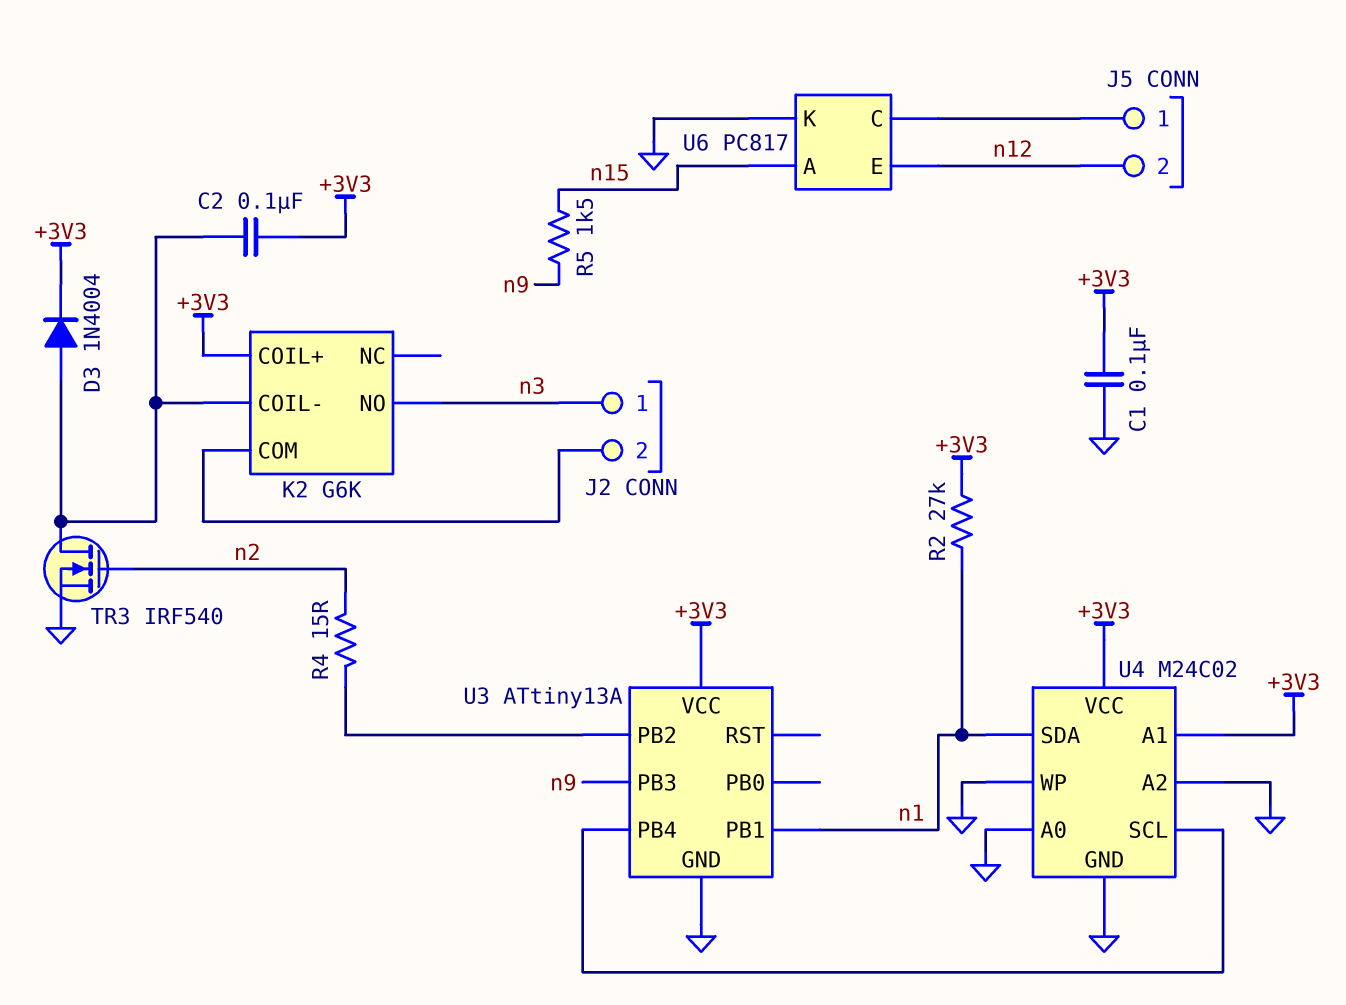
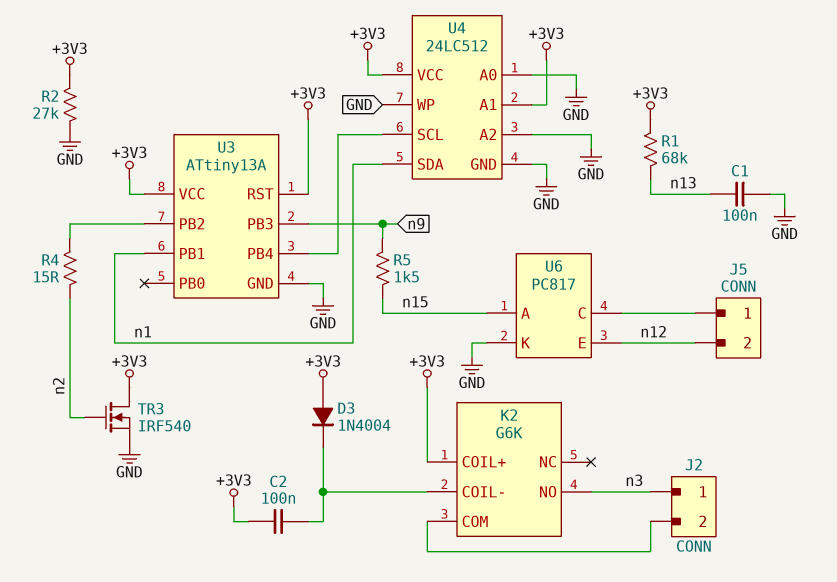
C1: 100nF (+3V3, GND) -> 100nF (GND, n13)
D3: diode 1N4004 (A K2/COIL-, K +3V3) -> diode 1N4004 (A +3V3, K K2/COIL-)
R1: none -> 68k (+3V3, n13)
R2: 27k (+3V3, n1) -> 27k (+3V3, GND)
TR3: NMOS IRF540 (G n2, D K2/COIL-, S GND) -> NMOS IRF540 (G n2, D +3V3, S GND)
U3 pin RST: none -> +3V3
U4: M24C02 -> 24LC512

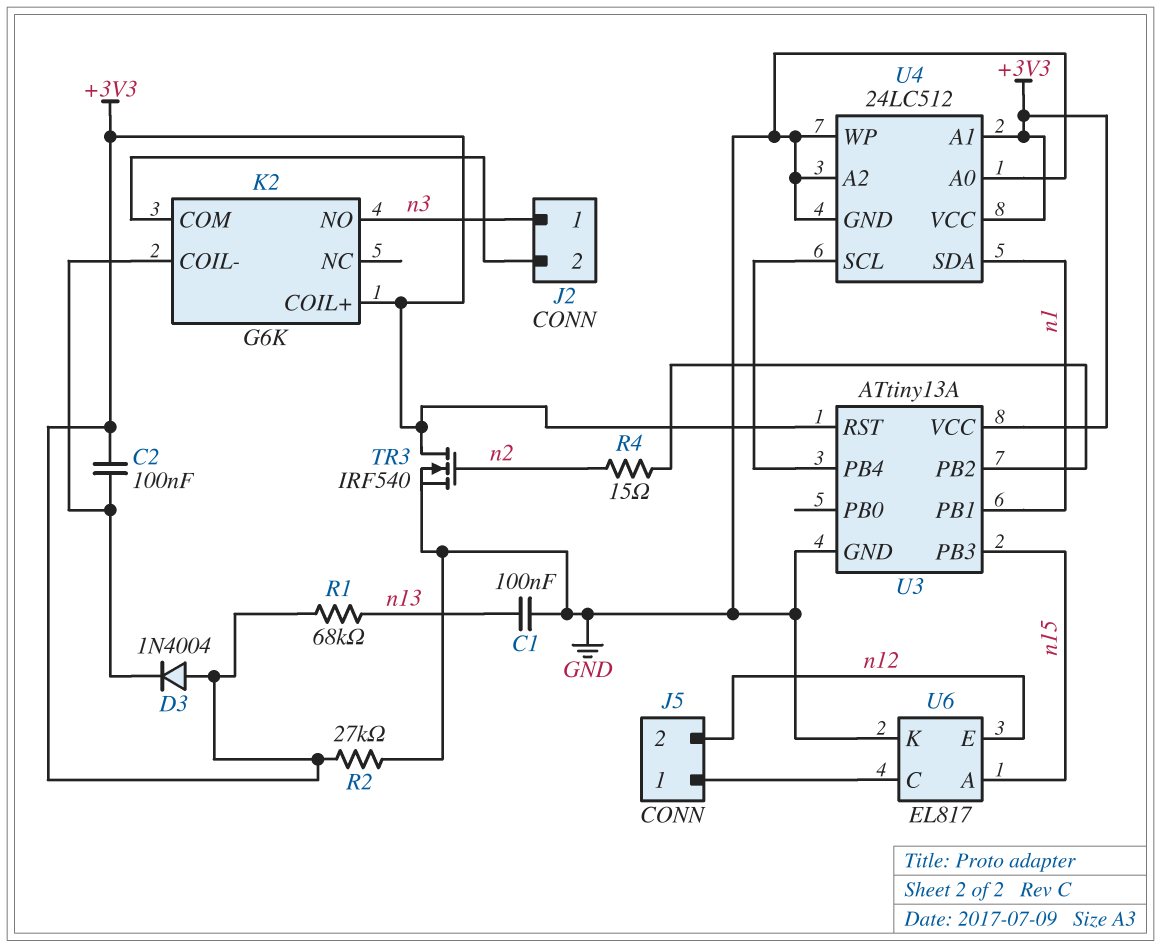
R5: 1.5k (n9, n15) -> none
U3 pin PB3: n9 -> n15
U6: PC817 -> EL817

